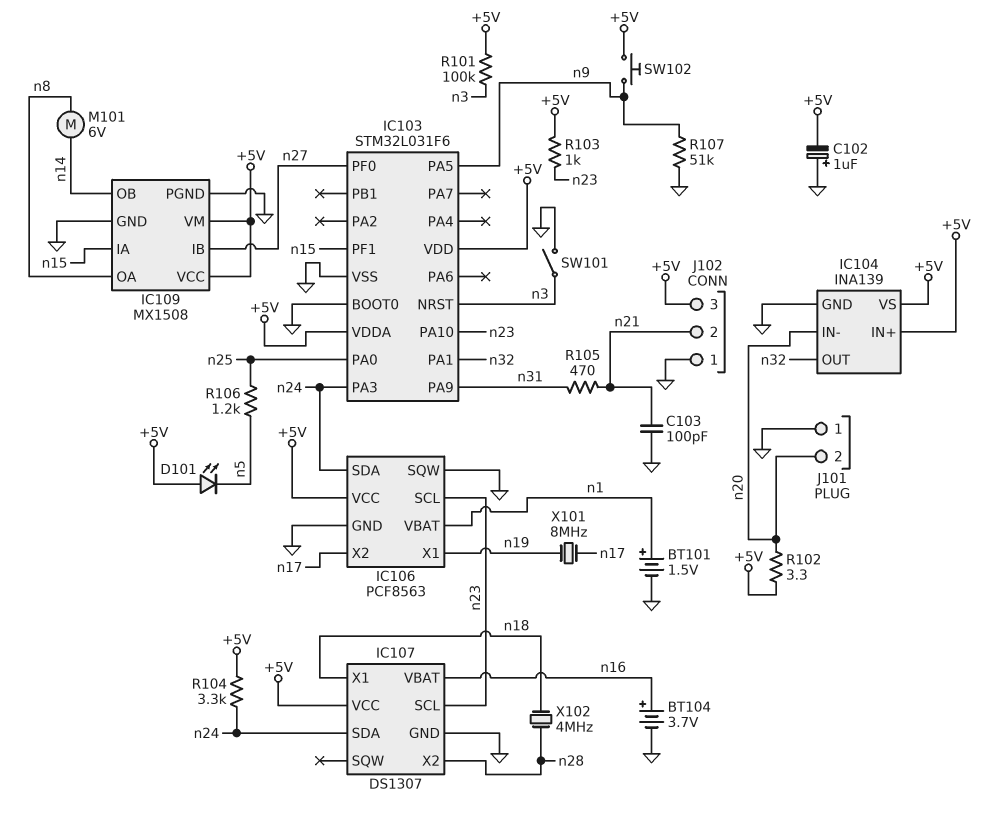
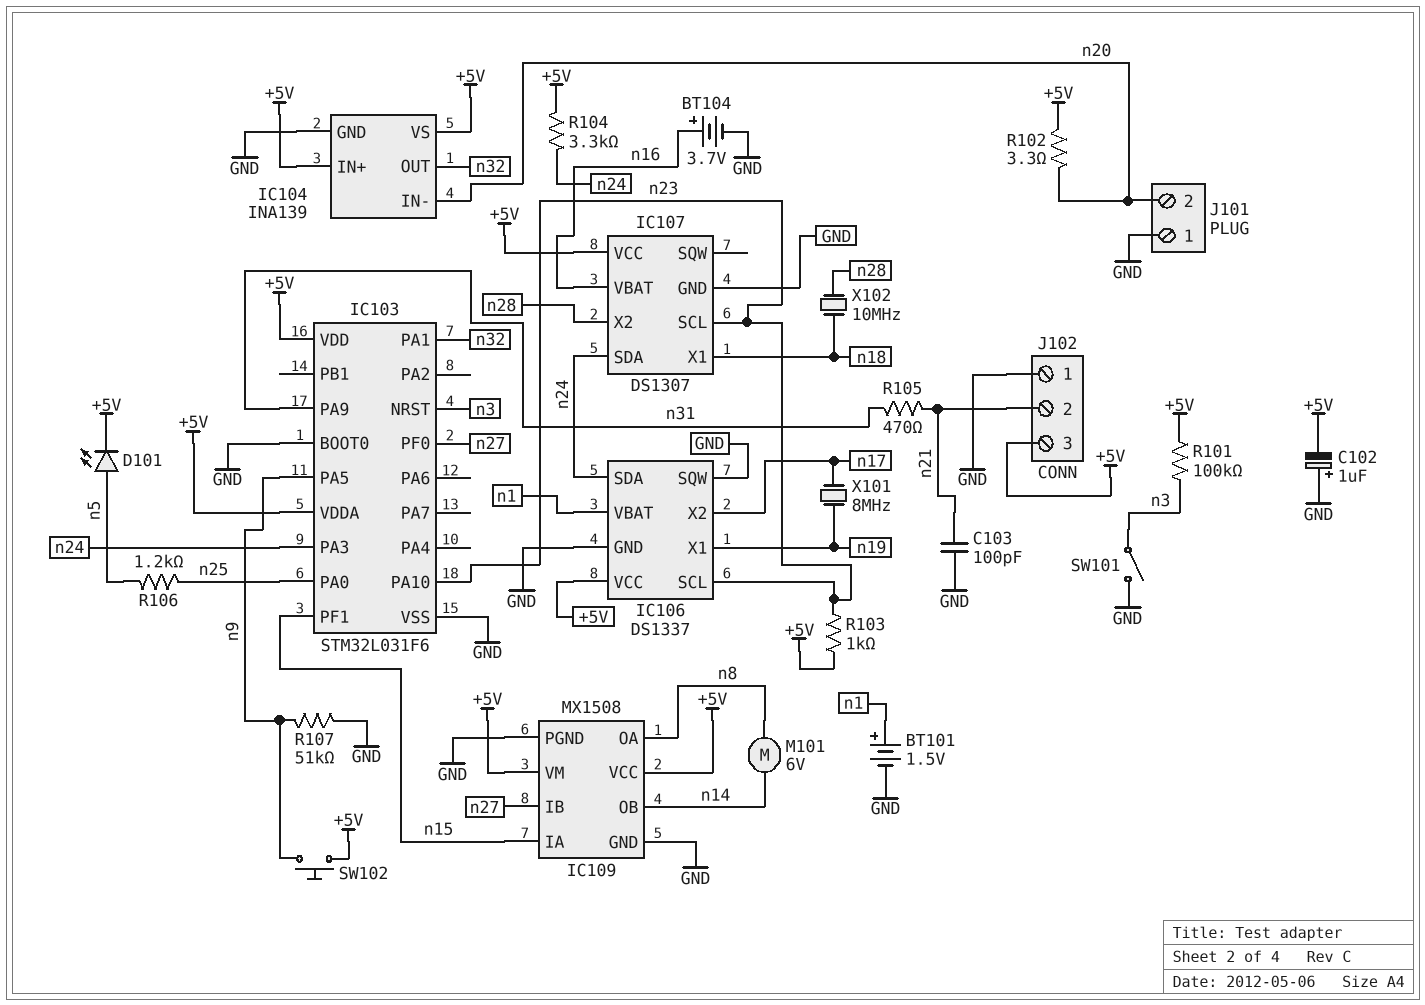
D101: LED (A +5V, K n5) -> LED (A n5, K +5V)
IC106: PCF8563 -> DS1337
X102: 4MHz (n18, n28) -> 10MHz (n18, n28)

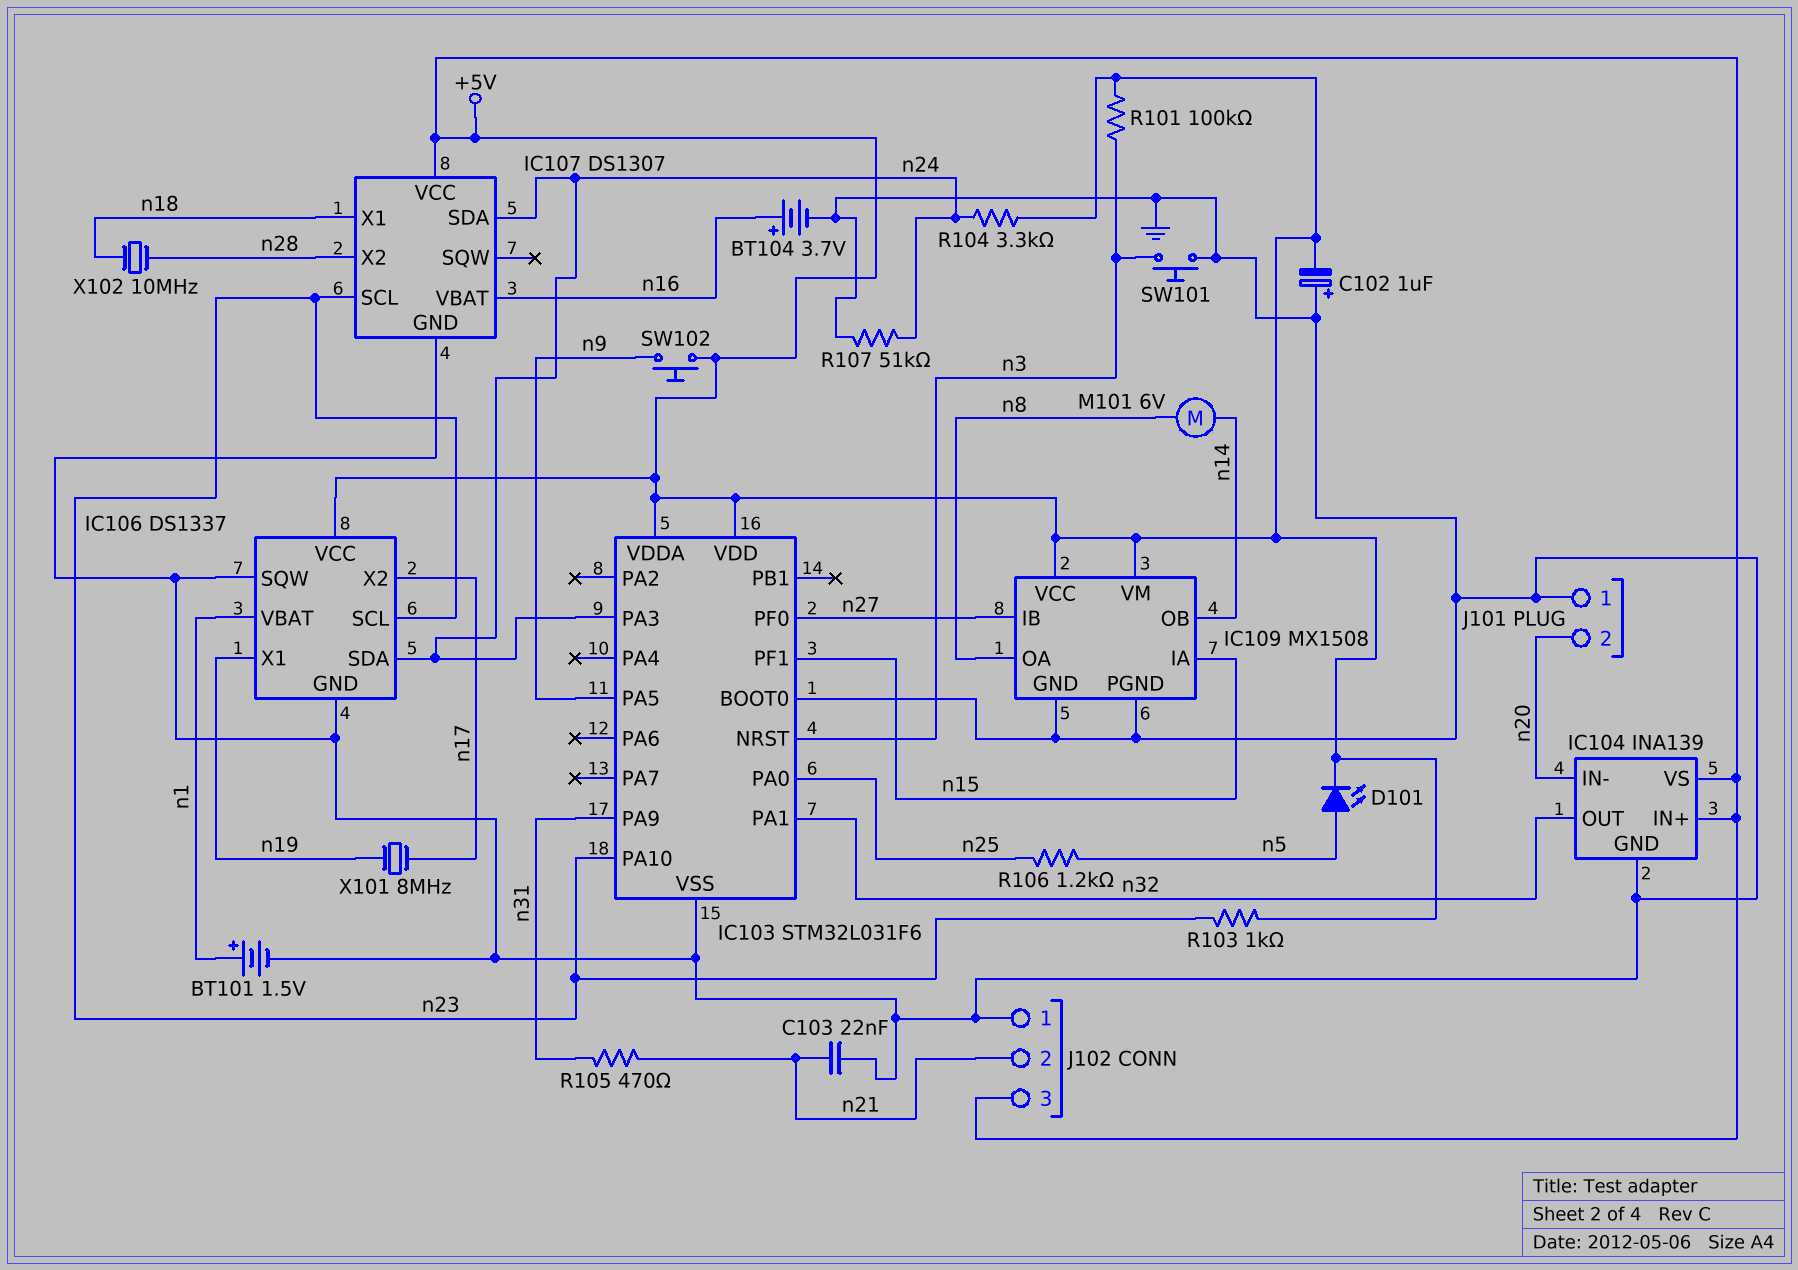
C103: 100pF (GND, n21) -> 22nF (GND, n21)
R102: 3.3 (+5V, n20) -> none
R107: 51k (GND, n9) -> 51k (GND, n24)
SW101: switch (GND, n3) -> button (GND, n3)

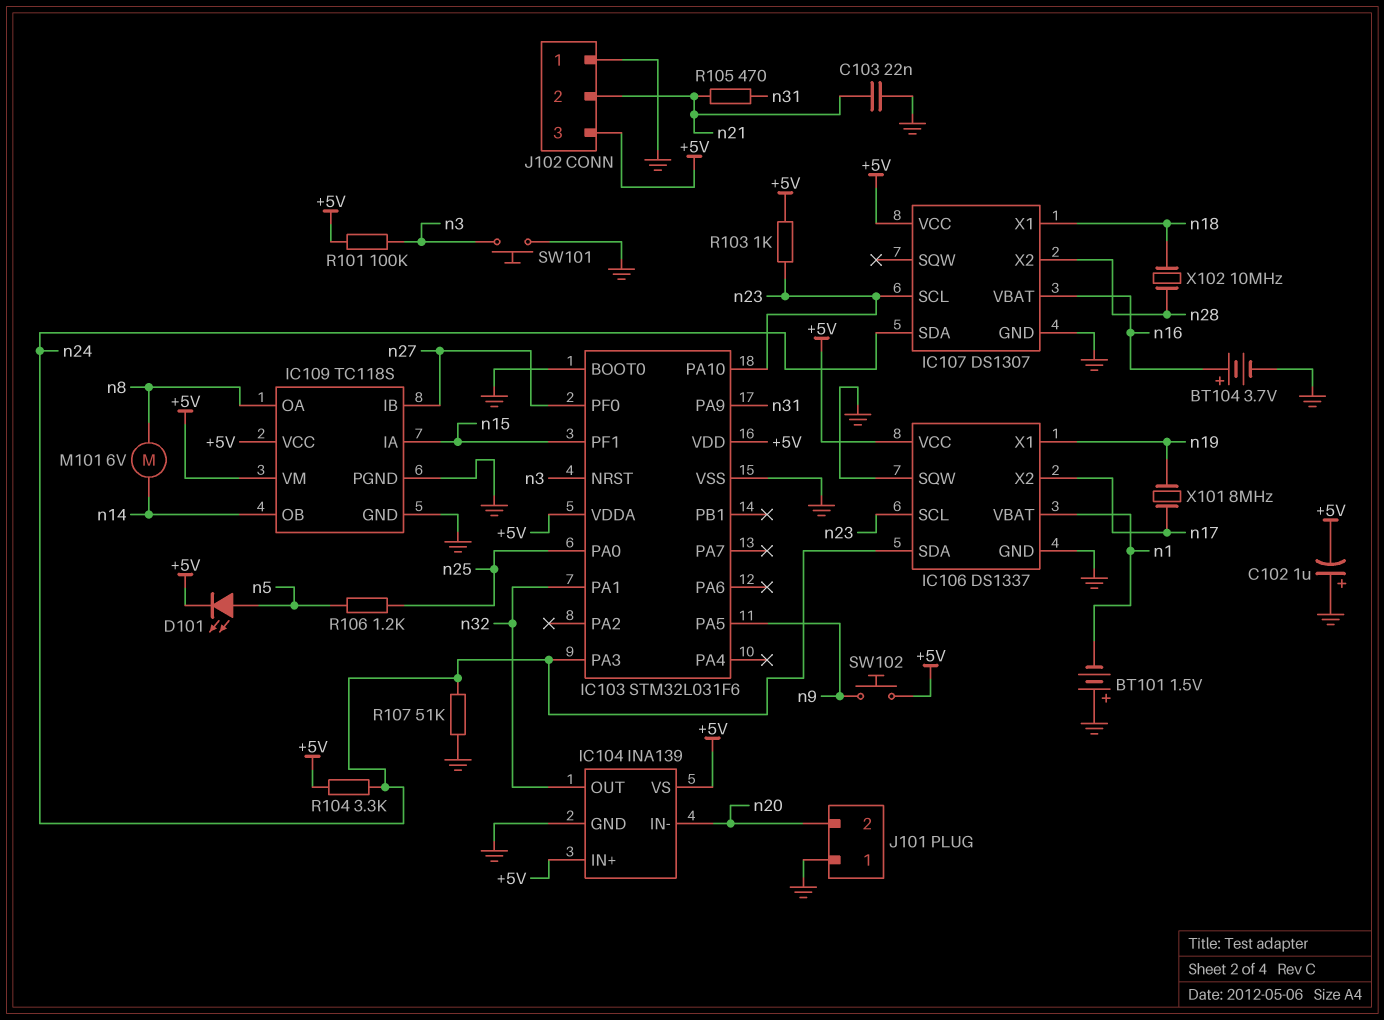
BT101: 1.5V (plus n1, minus GND) -> 1.5V (plus GND, minus n1)
IC109: MX1508 -> TC118S

